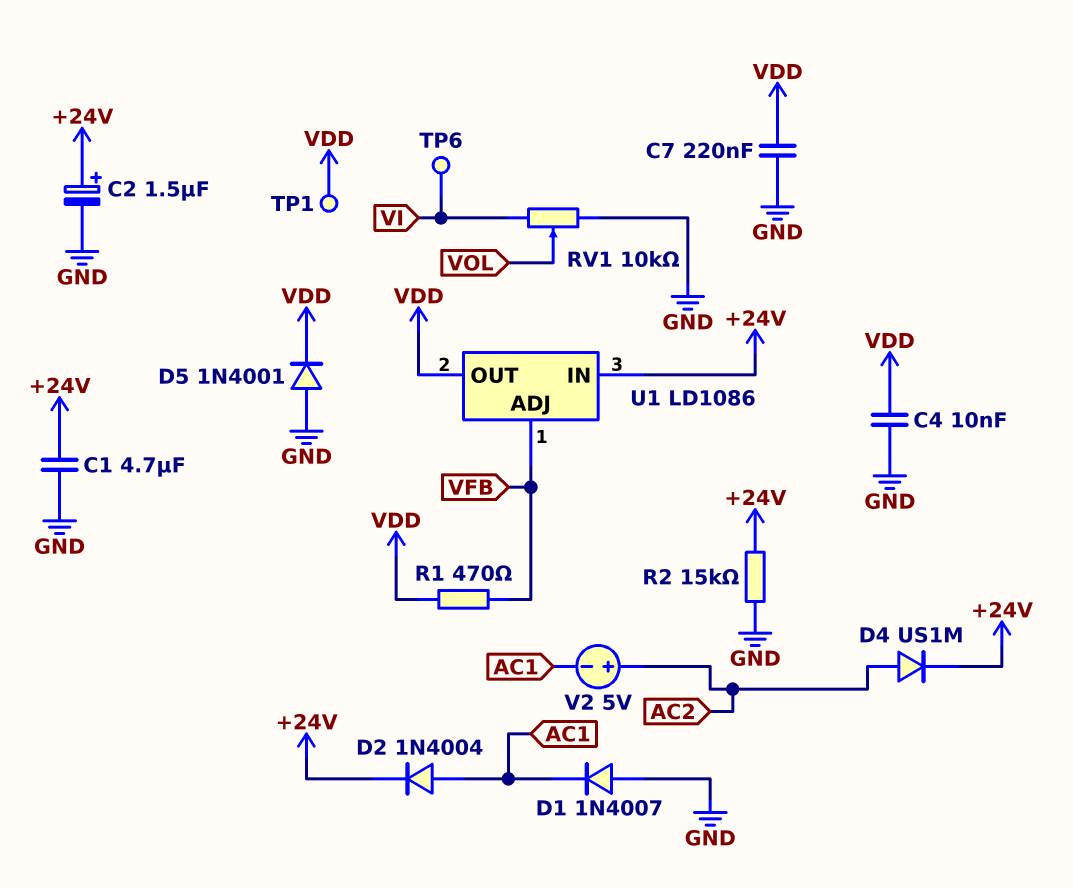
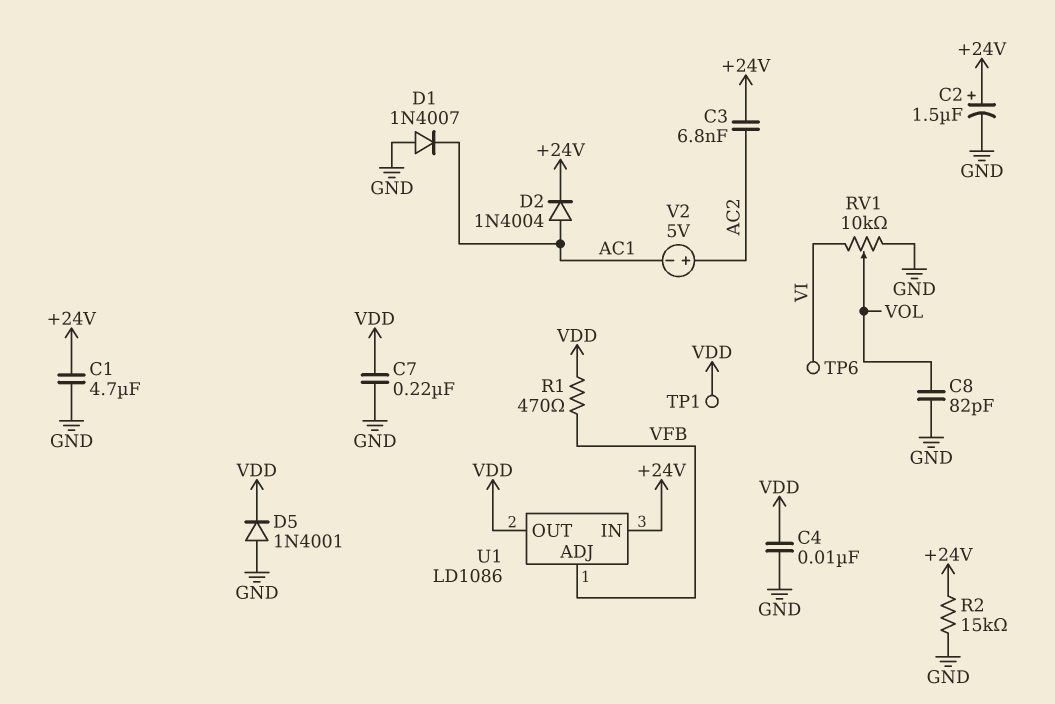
C3: none -> 6.8nF (+24V, AC2)
C8: none -> 82pF (GND, VOL)
D4: diode US1M (A AC2, K +24V) -> none

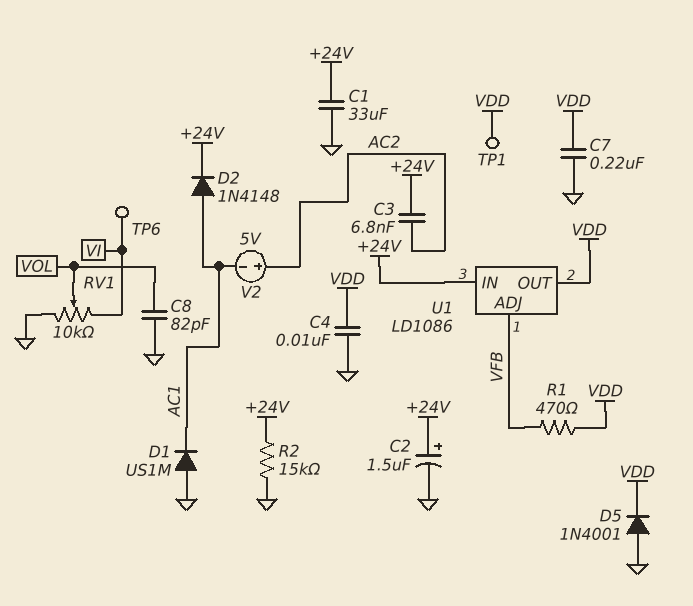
C1: 4.7uF (+24V, GND) -> 33uF (+24V, GND)
D1: diode 1N4007 (A GND, K AC1) -> diode US1M (A GND, K AC1)
D2: diode 1N4004 (A AC1, K +24V) -> diode 1N4148 (A AC1, K +24V)

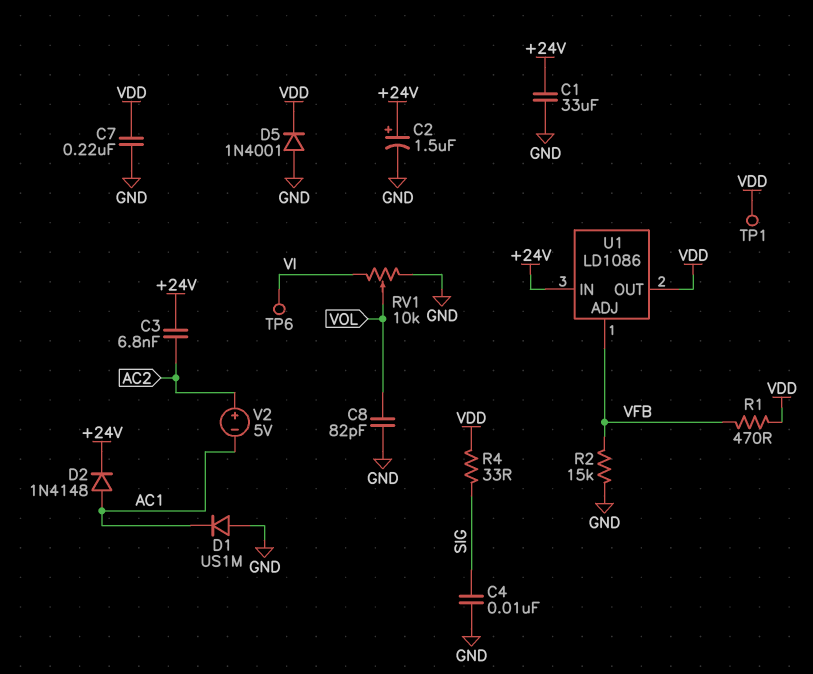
C4: 10nF (GND, VDD) -> 10nF (GND, SIG)
R2: 15k (+24V, GND) -> 15k (GND, VFB)
R4: none -> 33 (SIG, VDD)

